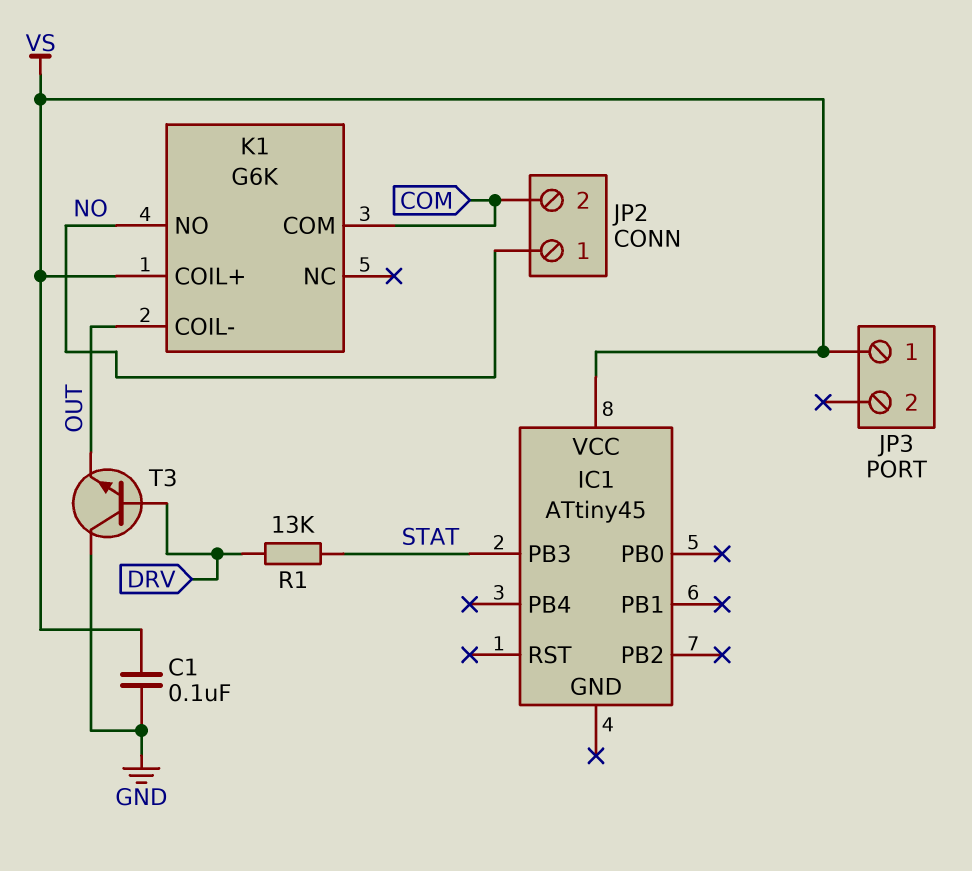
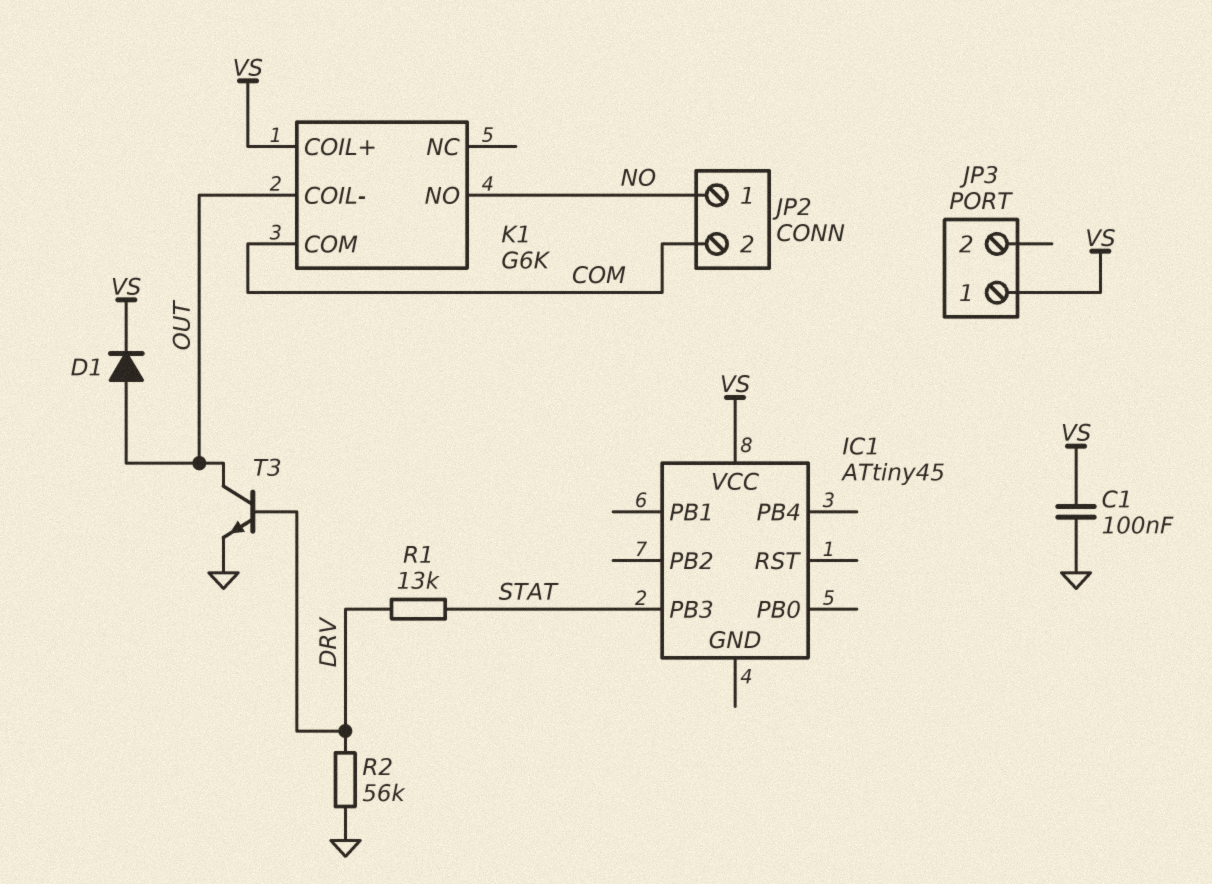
D1: none -> diode (A OUT, K VS)
R2: none -> 56k (DRV, GND)
T3: NPN (B DRV, C GND, E OUT) -> NPN (B DRV, C OUT, E GND)

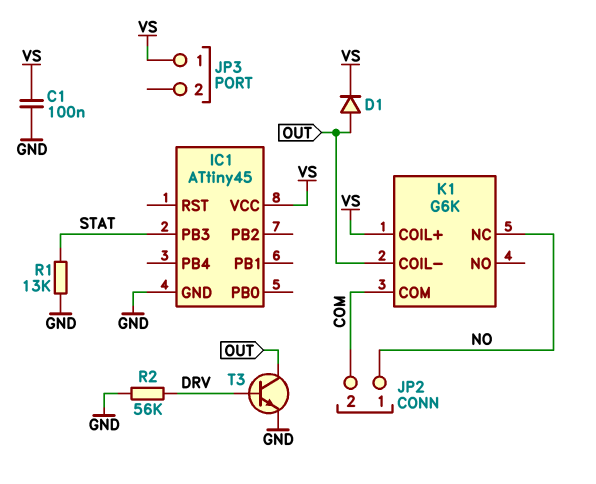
IC1 pin GND: none -> GND
K1 pin NC: none -> NO
K1 pin NO: NO -> none
R1: 13k (DRV, STAT) -> 13k (GND, STAT)

